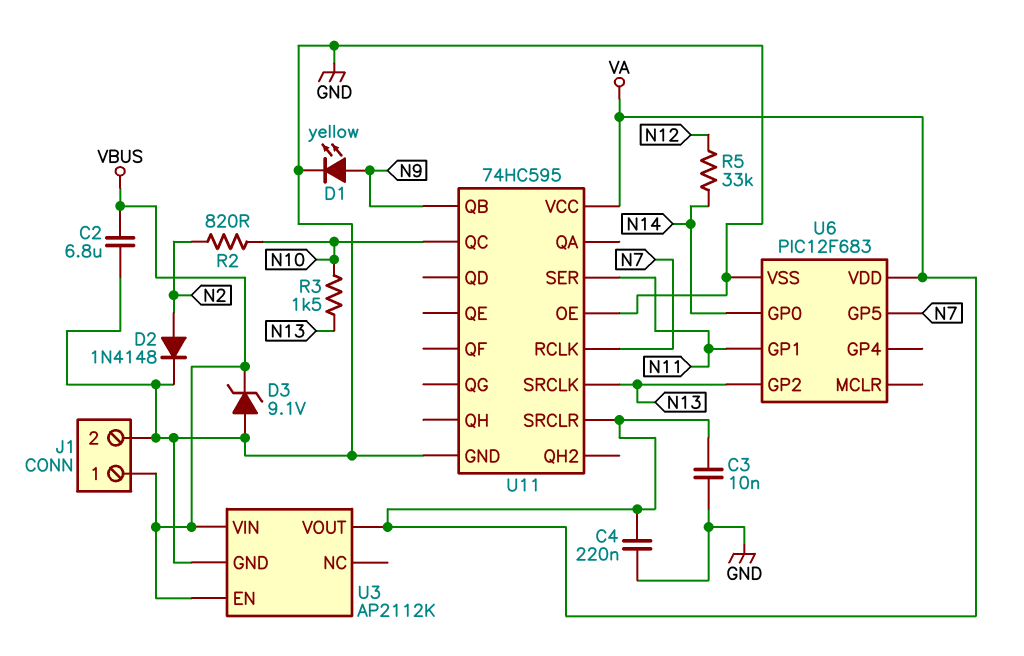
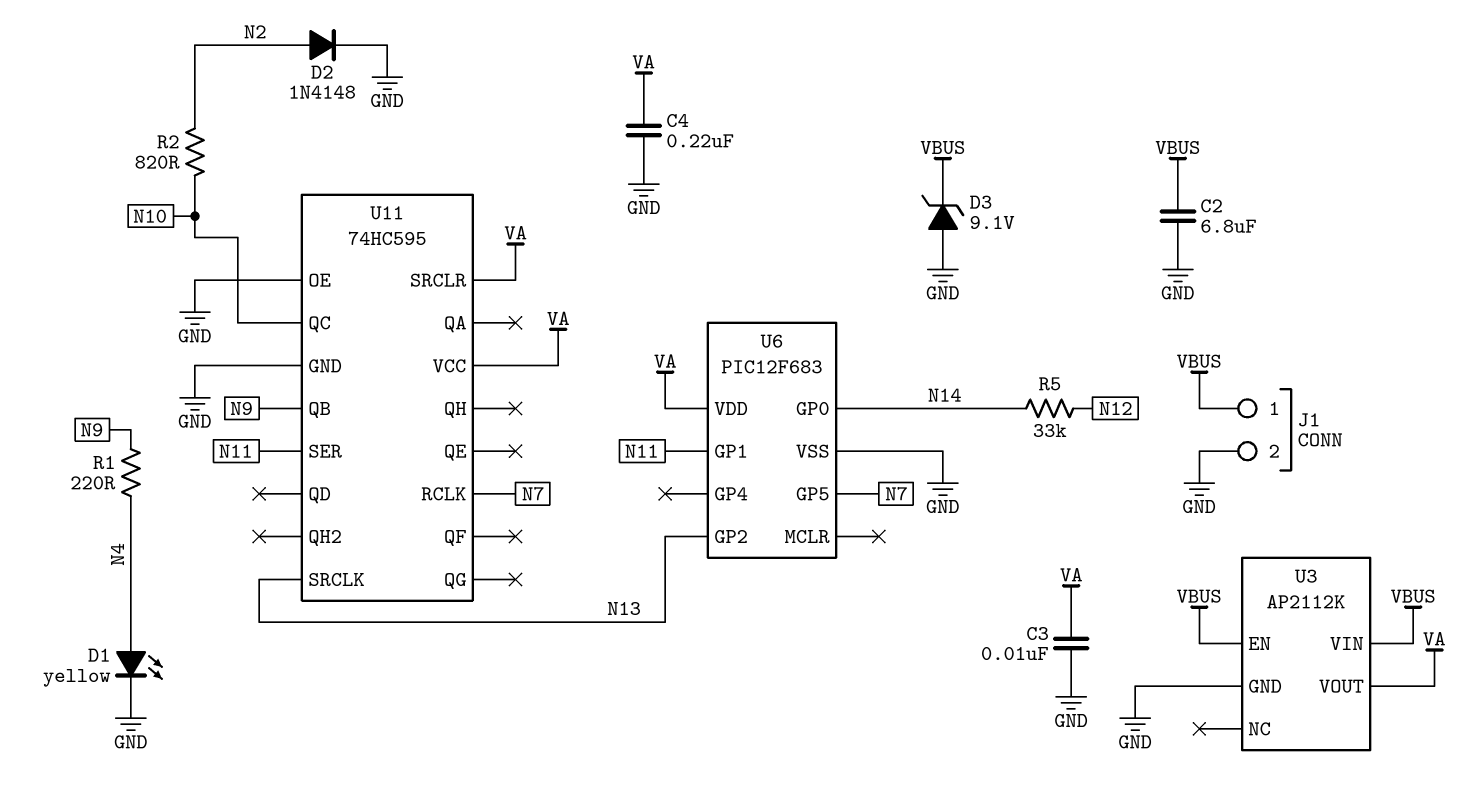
D1: LED yellow (A N9, K GND) -> LED yellow (A N4, K GND)
R1: none -> 220 (N4, N9)
R3: 1.5k (N10, N13) -> none

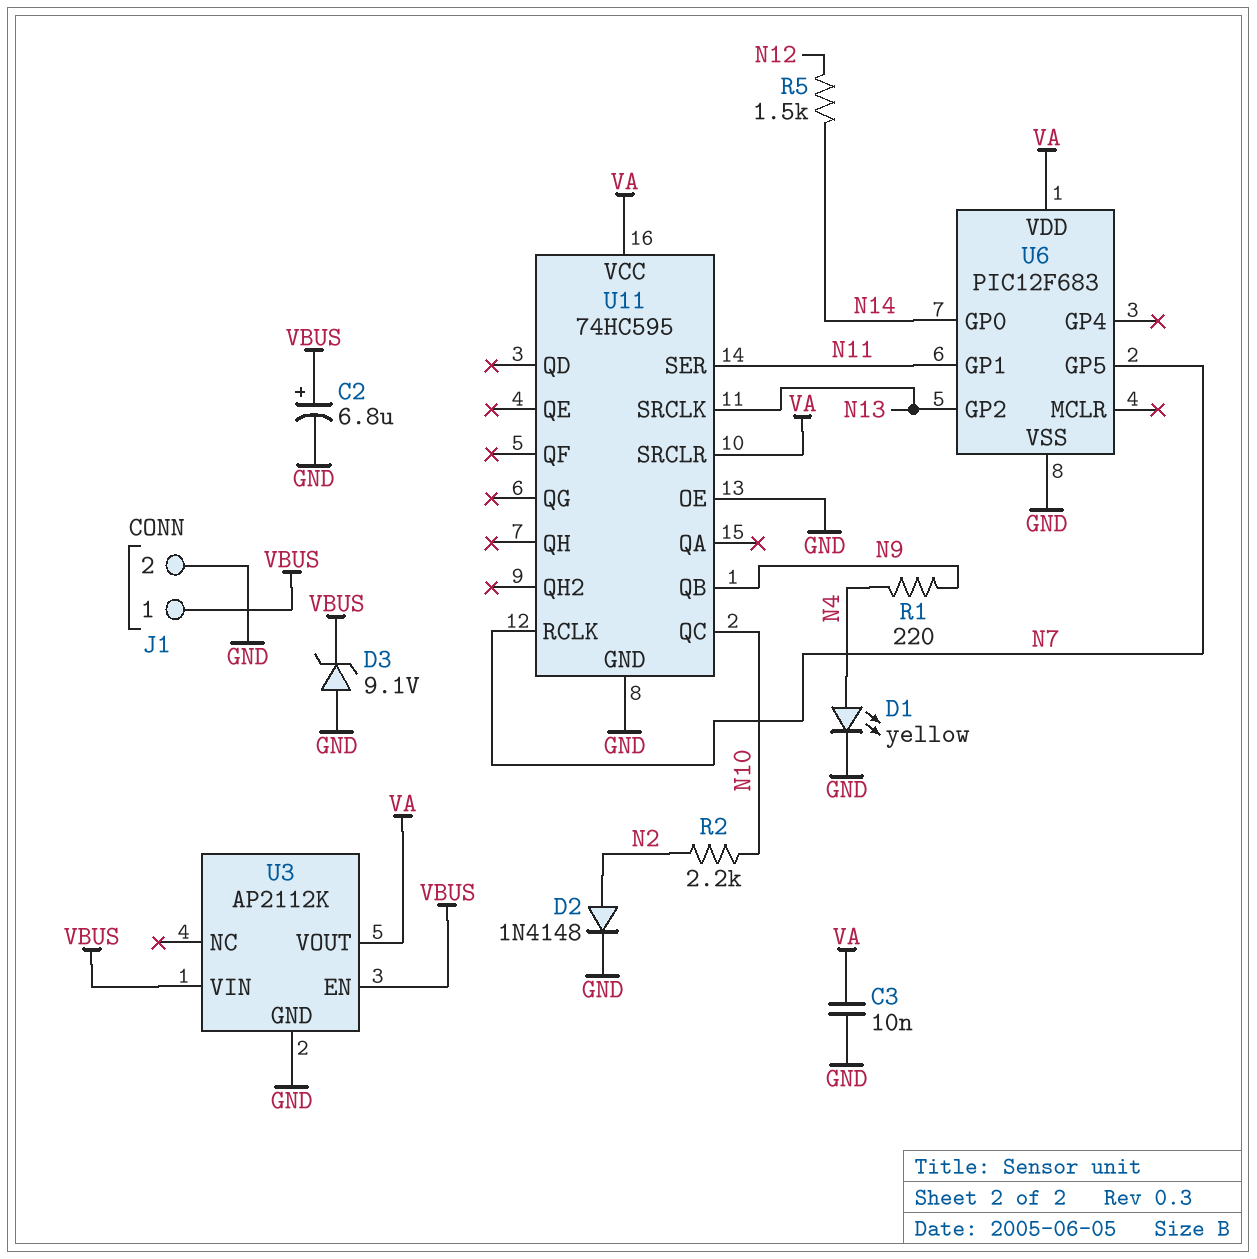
C2: 6.8uF (GND, VBUS) -> 6.8uF (plus VBUS, minus GND)
C4: 220nF (GND, VA) -> none
R2: 820 (N2, N10) -> 2.2k (N2, N10)
R5: 33k (N12, N14) -> 1.5k (N12, N14)

